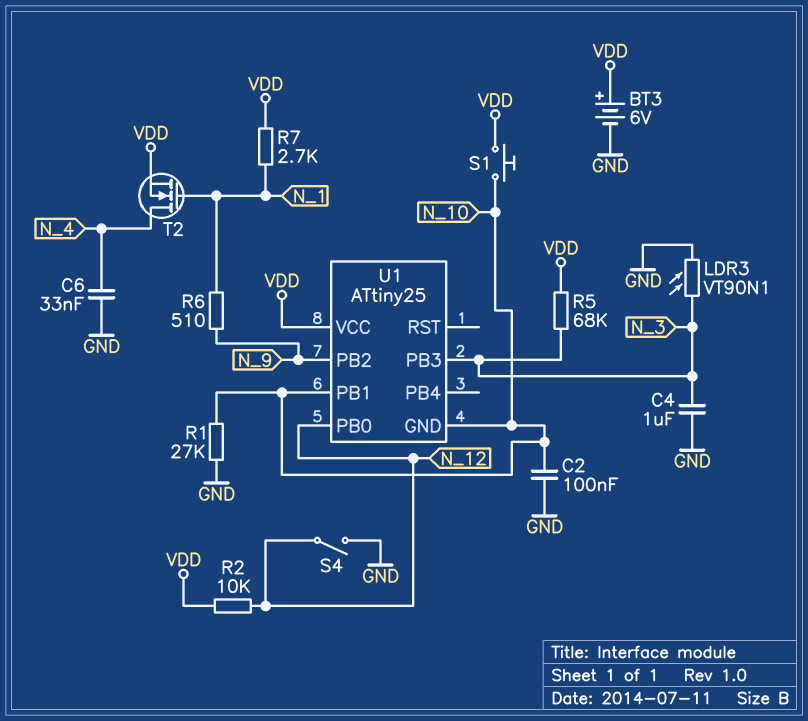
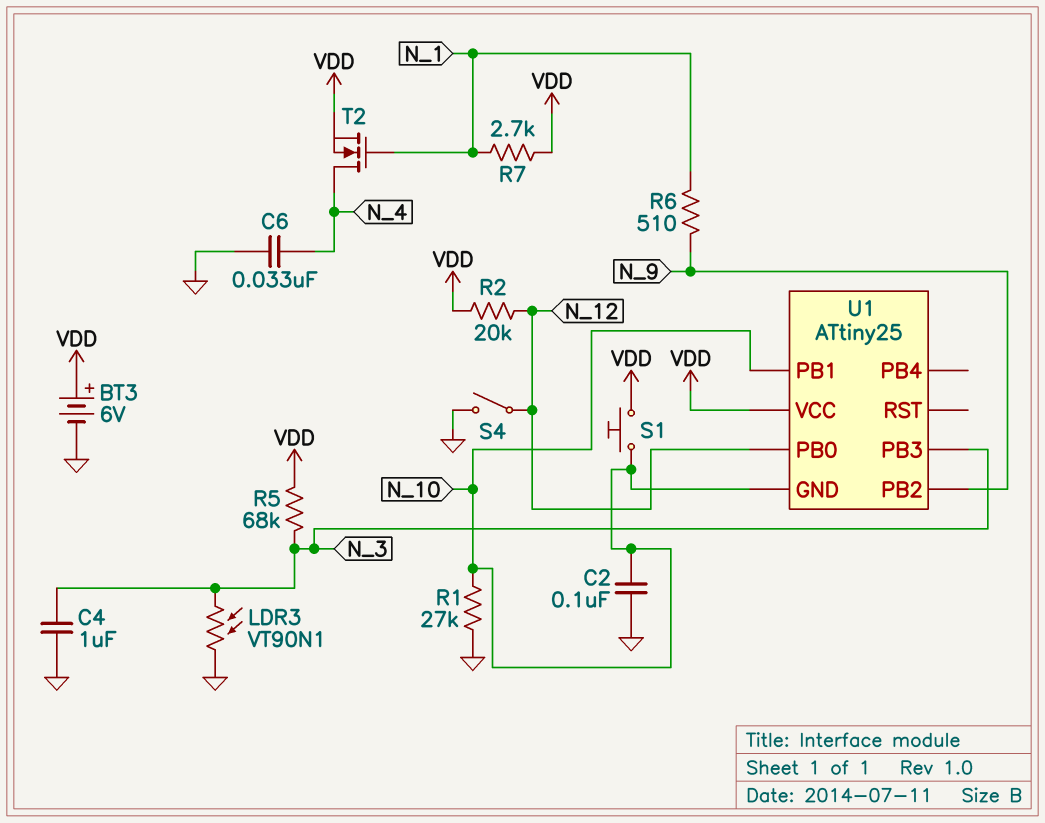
R2: 10k (N_12, VDD) -> 20k (N_12, VDD)

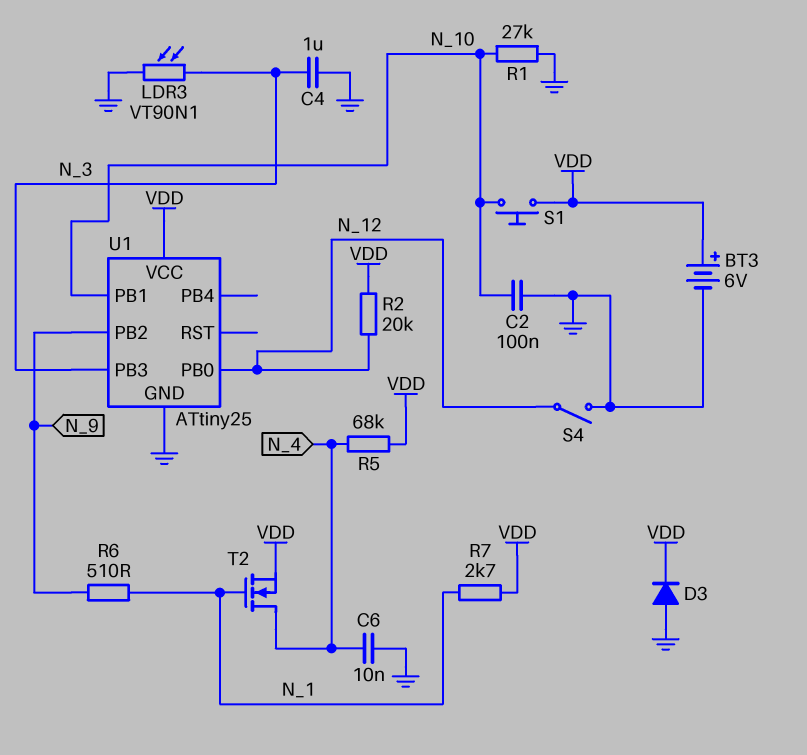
C6: 33nF (GND, N_4) -> 10nF (GND, N_4)
D3: none -> diode (A GND, K VDD)
R5: 68k (N_3, VDD) -> 68k (N_4, VDD)
U1 pin GND: N_10 -> GND

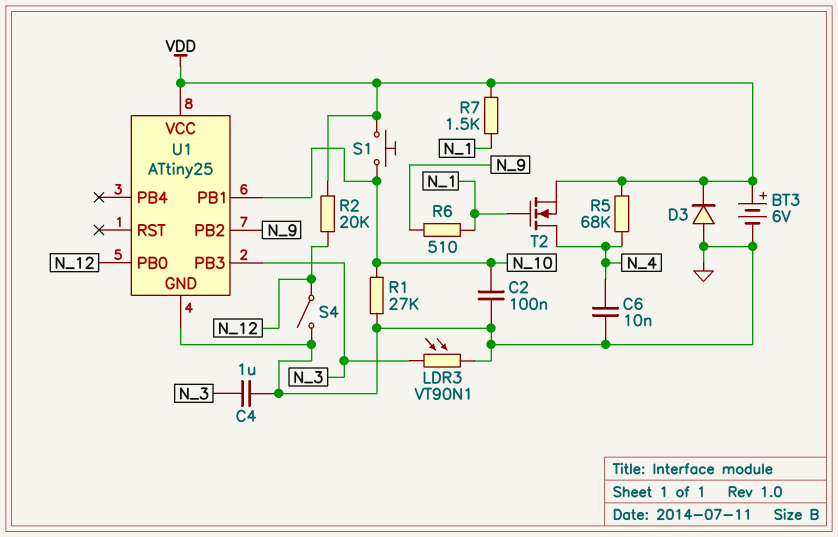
R7: 2.7k (N_1, VDD) -> 1.5k (N_1, VDD)

